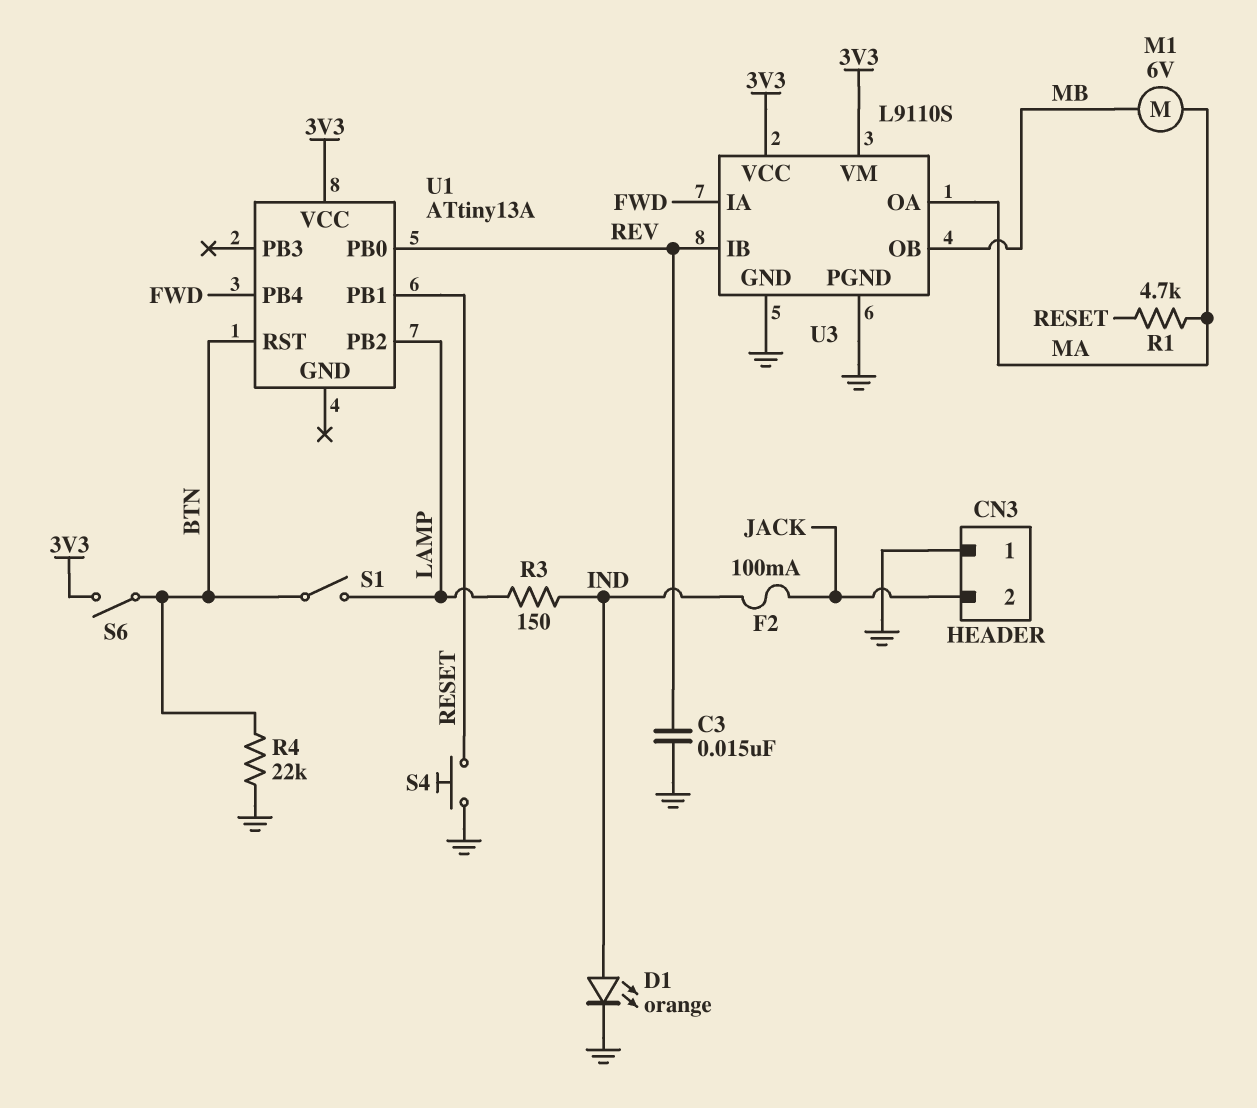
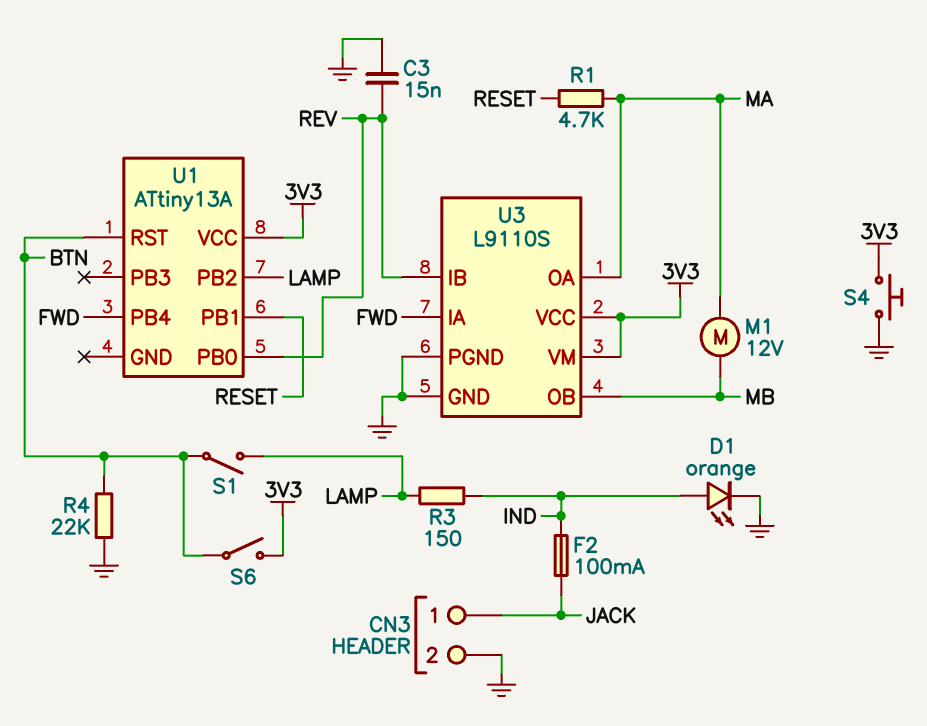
CN3 pin 1: GND -> JACK
CN3 pin 2: JACK -> GND
M1: motor 6V (MA, MB) -> motor 12V (MA, MB)
S4: button (GND, RESET) -> button (3V3, GND)

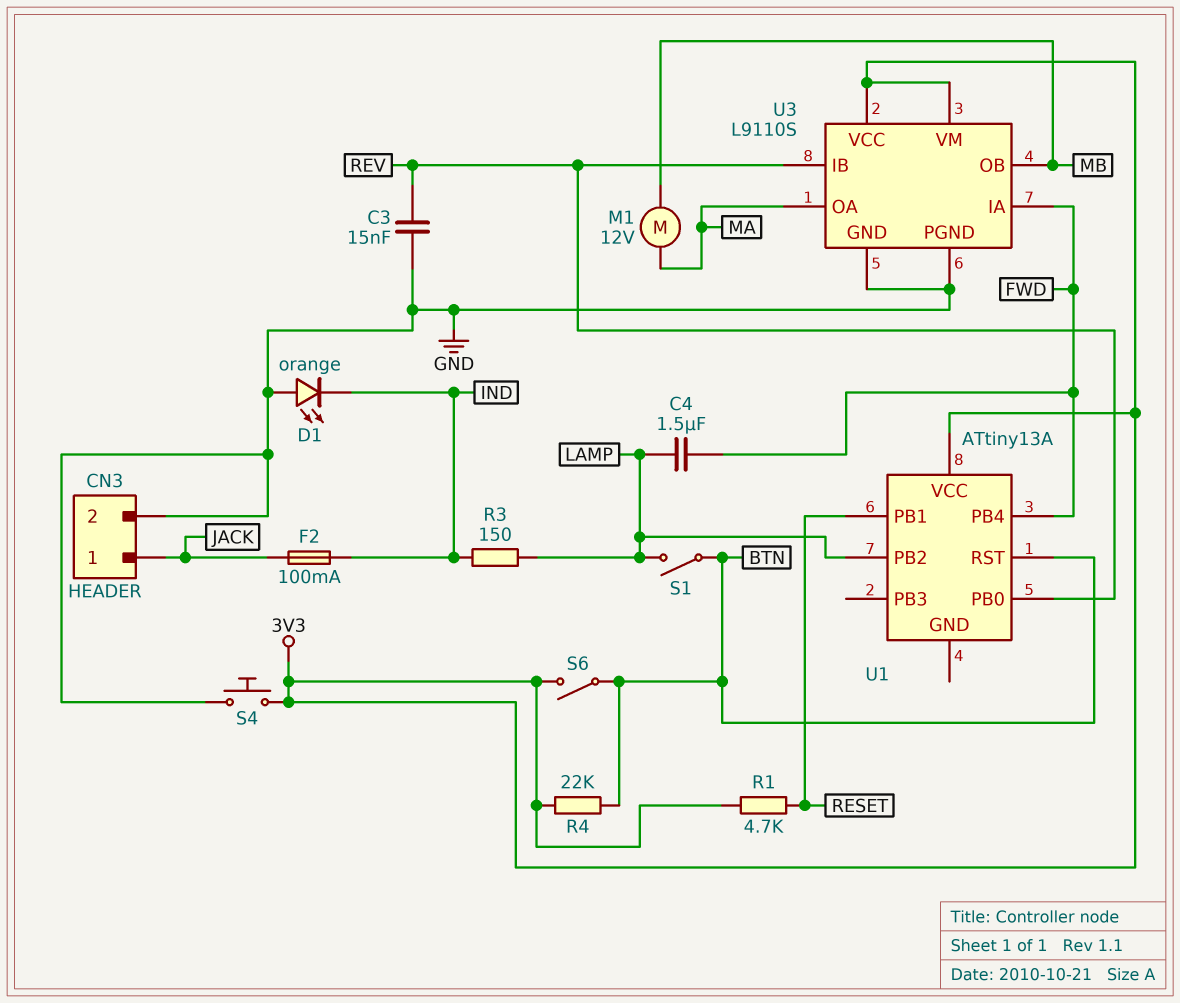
C4: none -> 1.5uF (FWD, LAMP)
D1: LED orange (A IND, K GND) -> LED orange (A GND, K IND)
R1: 4.7k (MA, RESET) -> 4.7k (3V3, RESET)
R4: 22k (BTN, GND) -> 22k (3V3, BTN)

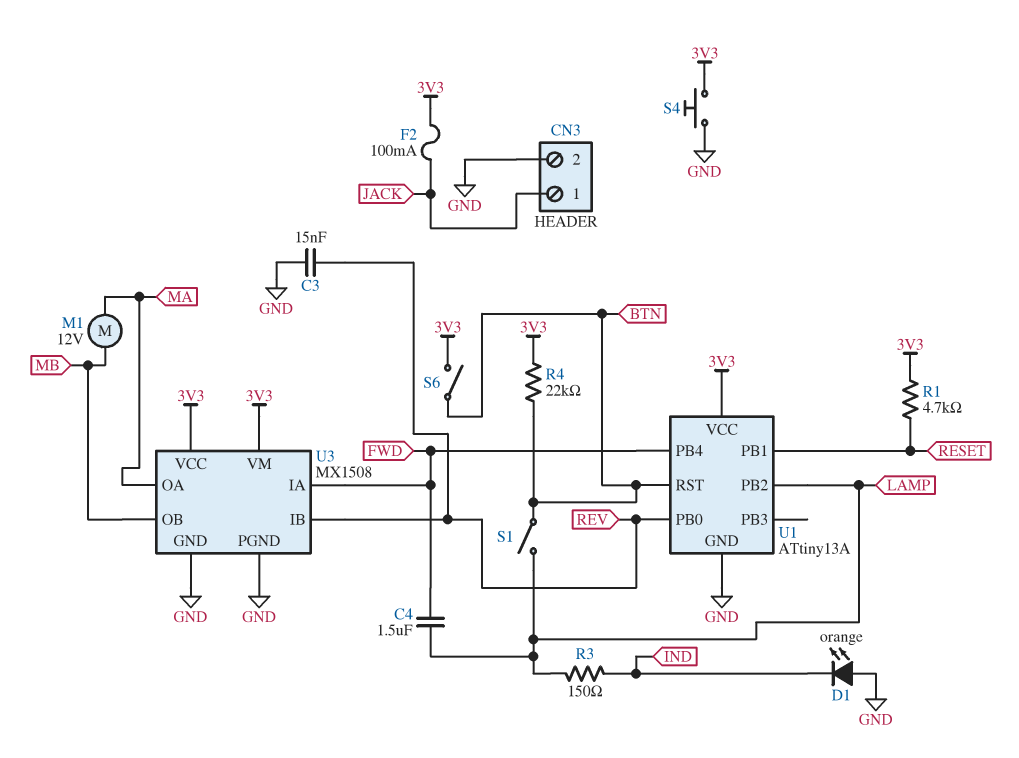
F2: 100mA (IND, JACK) -> 100mA (3V3, JACK)
U1 pin GND: none -> GND
U3: L9110S -> MX1508

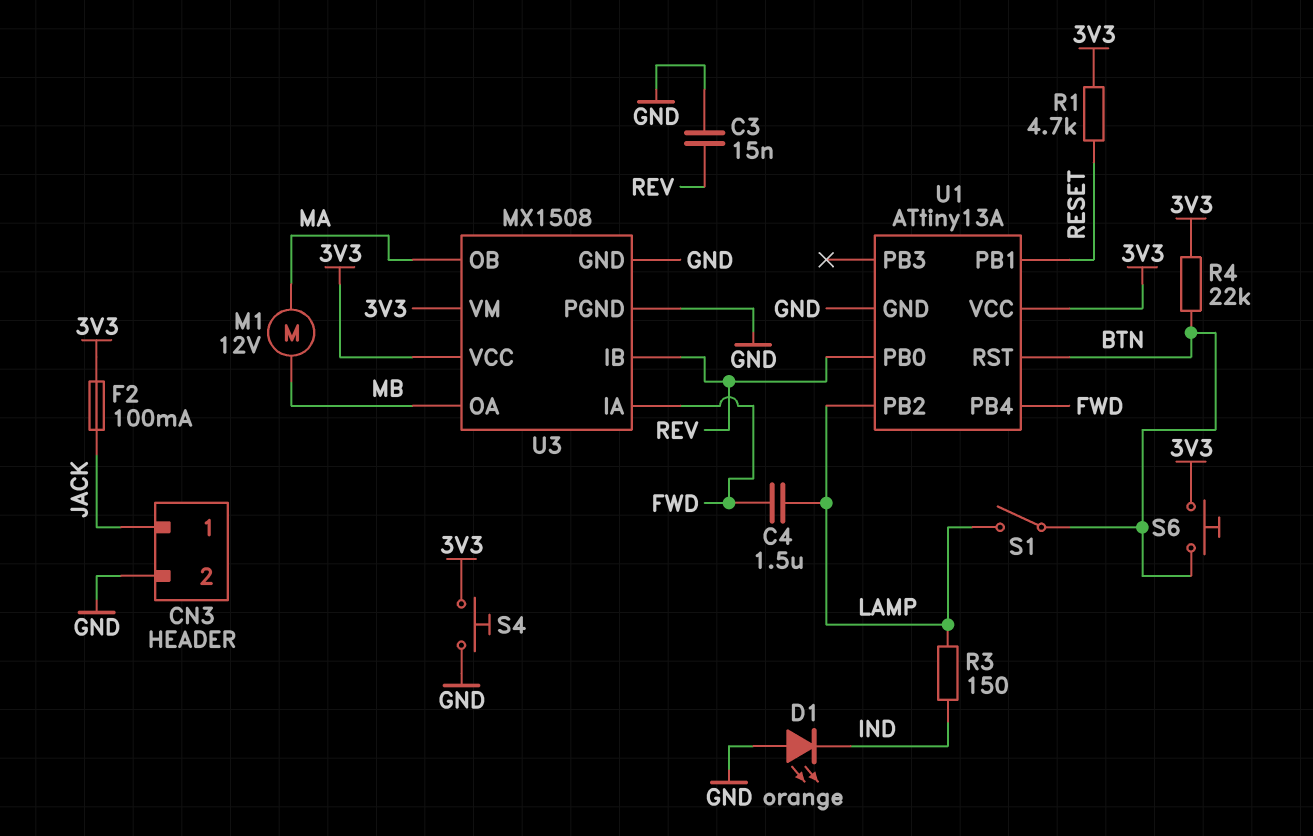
S6: switch (3V3, BTN) -> button (3V3, BTN)
U3 pin OA: MA -> MB
U3 pin OB: MB -> MA

